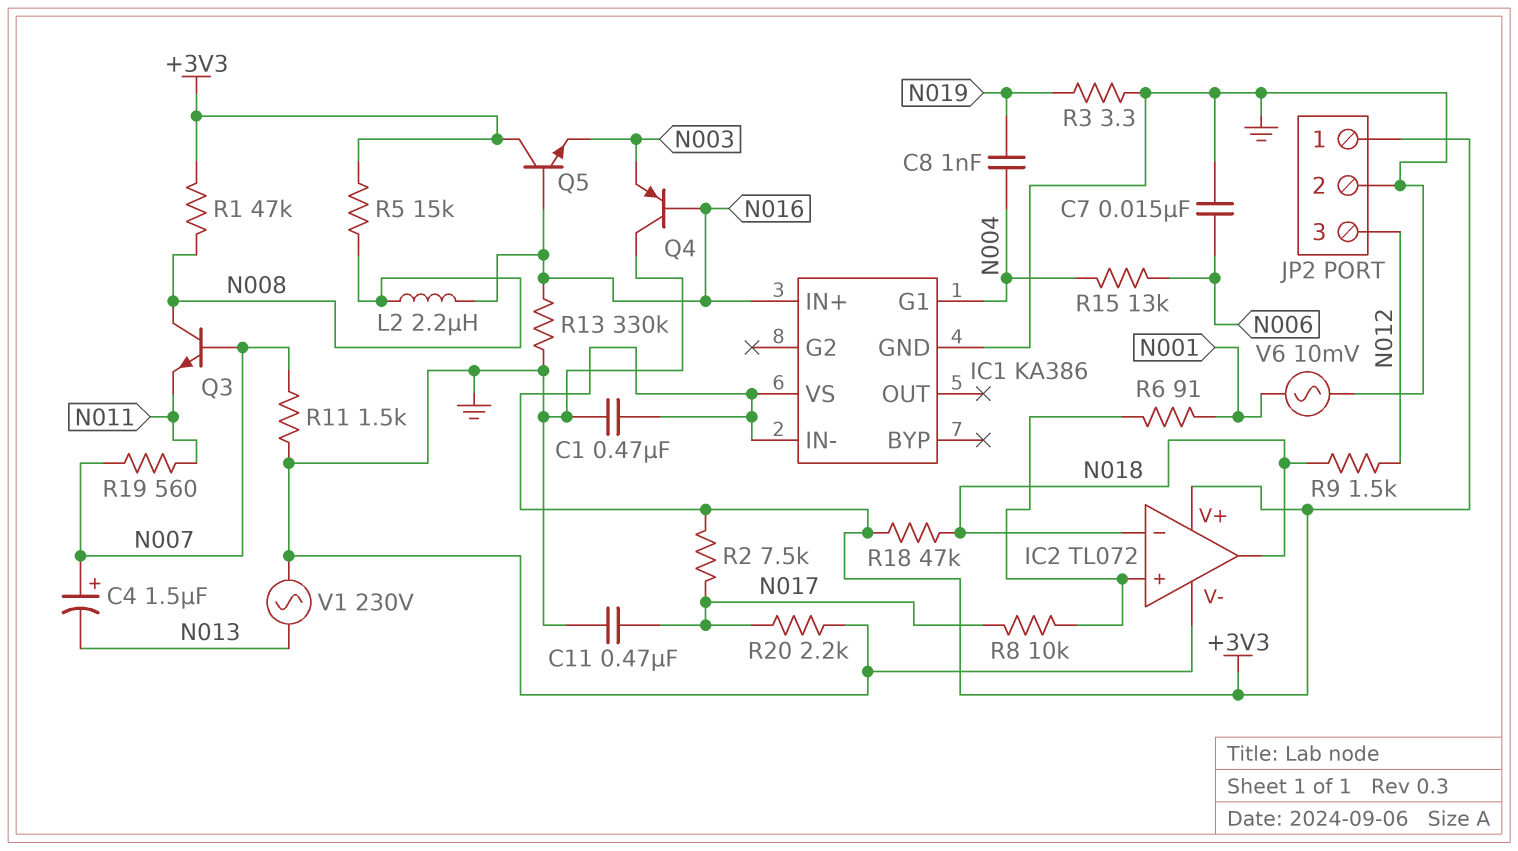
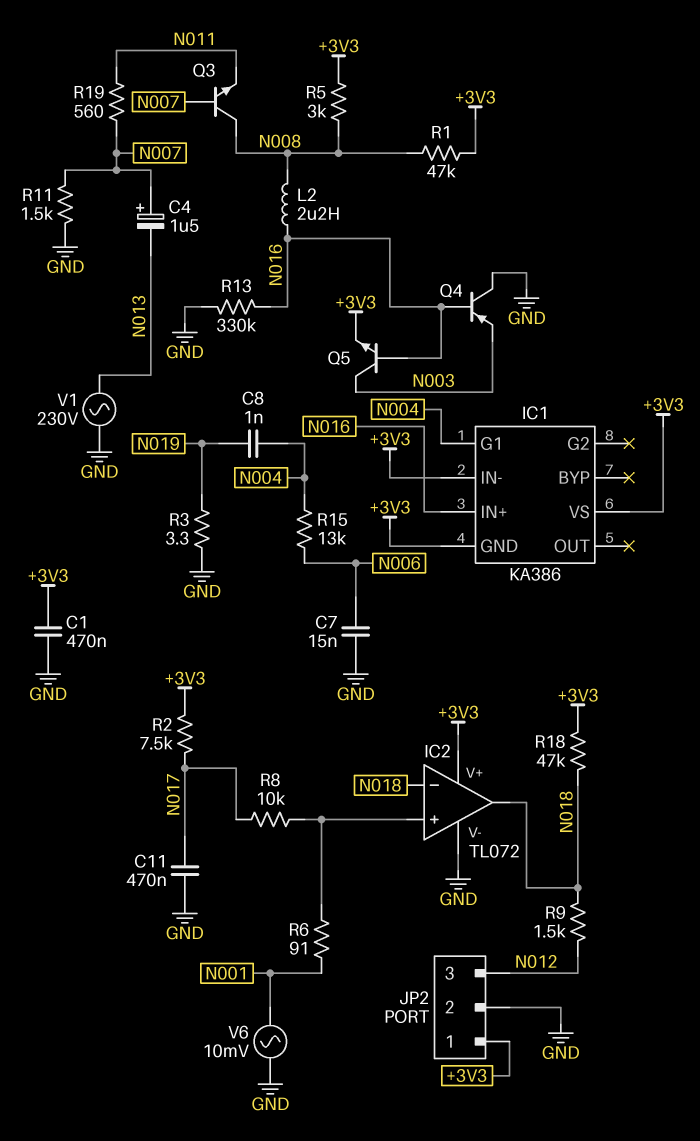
IC1 pin GND: GND -> +3V3
Q5: NPN (B N016, C +3V3, E N003) -> NPN (B N016, C N003, E +3V3)
R5: 15k (+3V3, N008) -> 3k (+3V3, N008)
R20: 2.2k (GND, N017) -> none

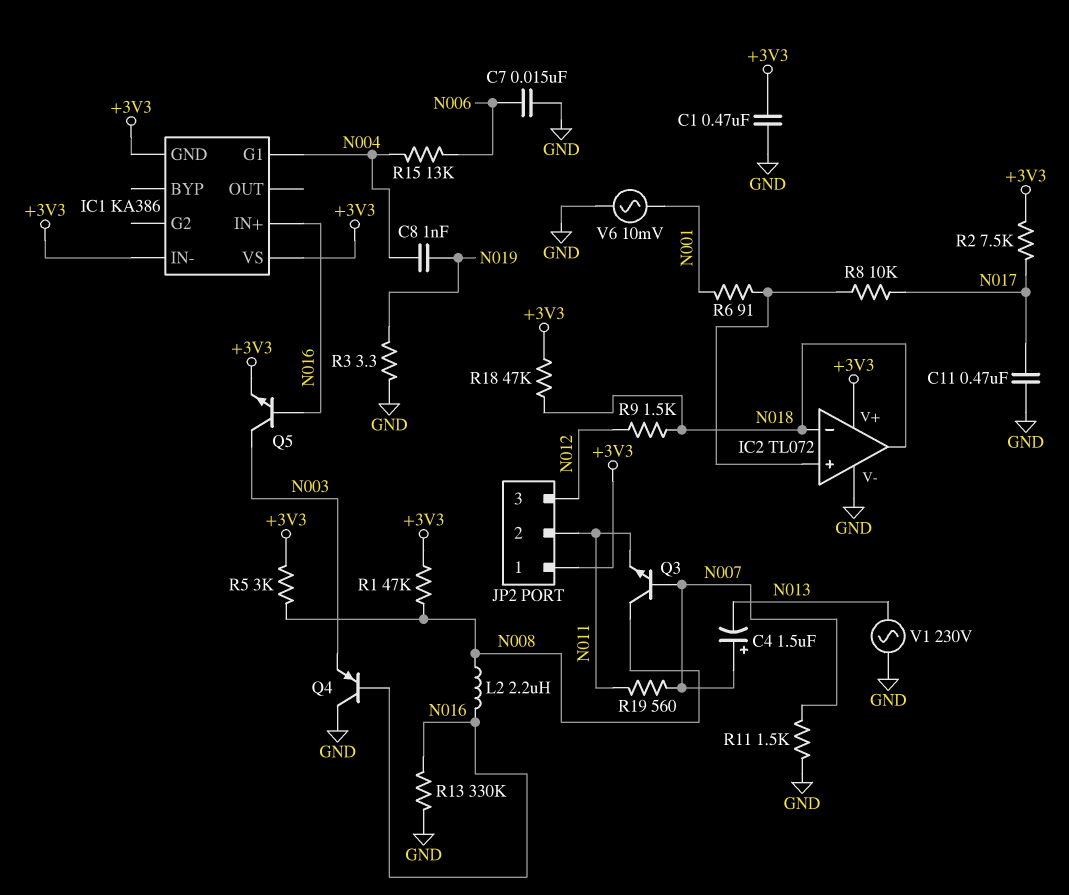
JP2 pin 2: GND -> N011

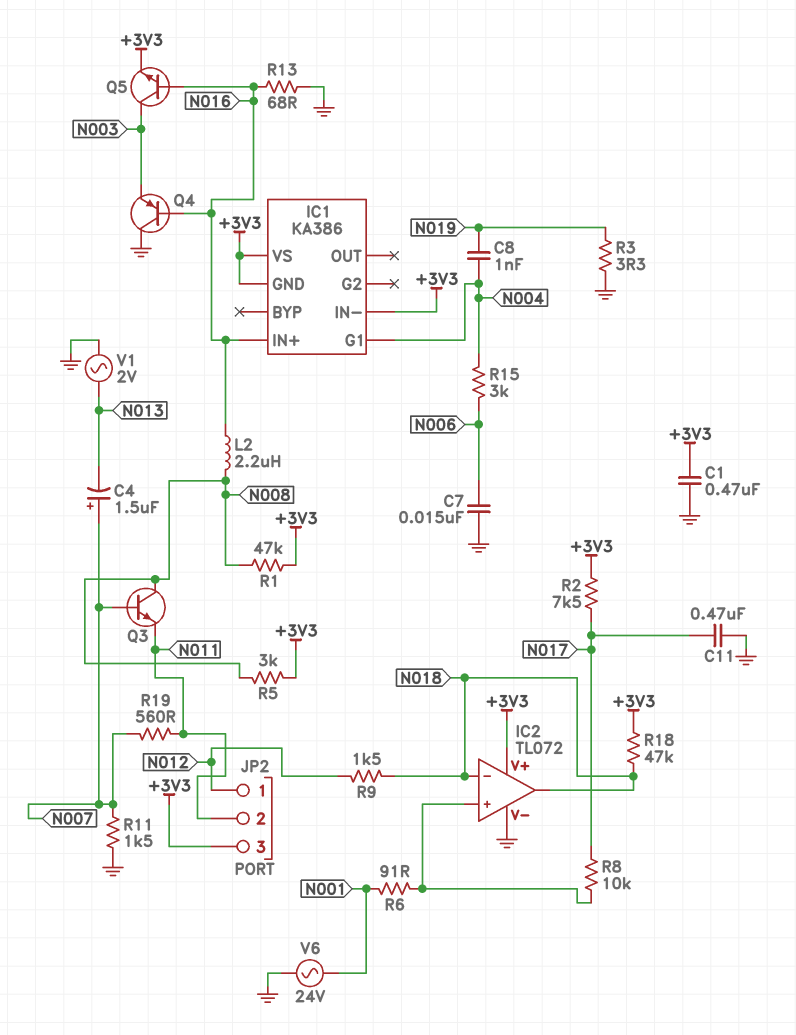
JP2 pin 1: +3V3 -> N012
JP2 pin 3: N012 -> +3V3
R13: 330k (GND, N016) -> 68 (GND, N016)
R15: 13k (N004, N006) -> 3k (N004, N006)
V1: AC 230V (GND, N013) -> AC 2V (GND, N013)
V6: AC 10mV (GND, N001) -> AC 24V (GND, N001)

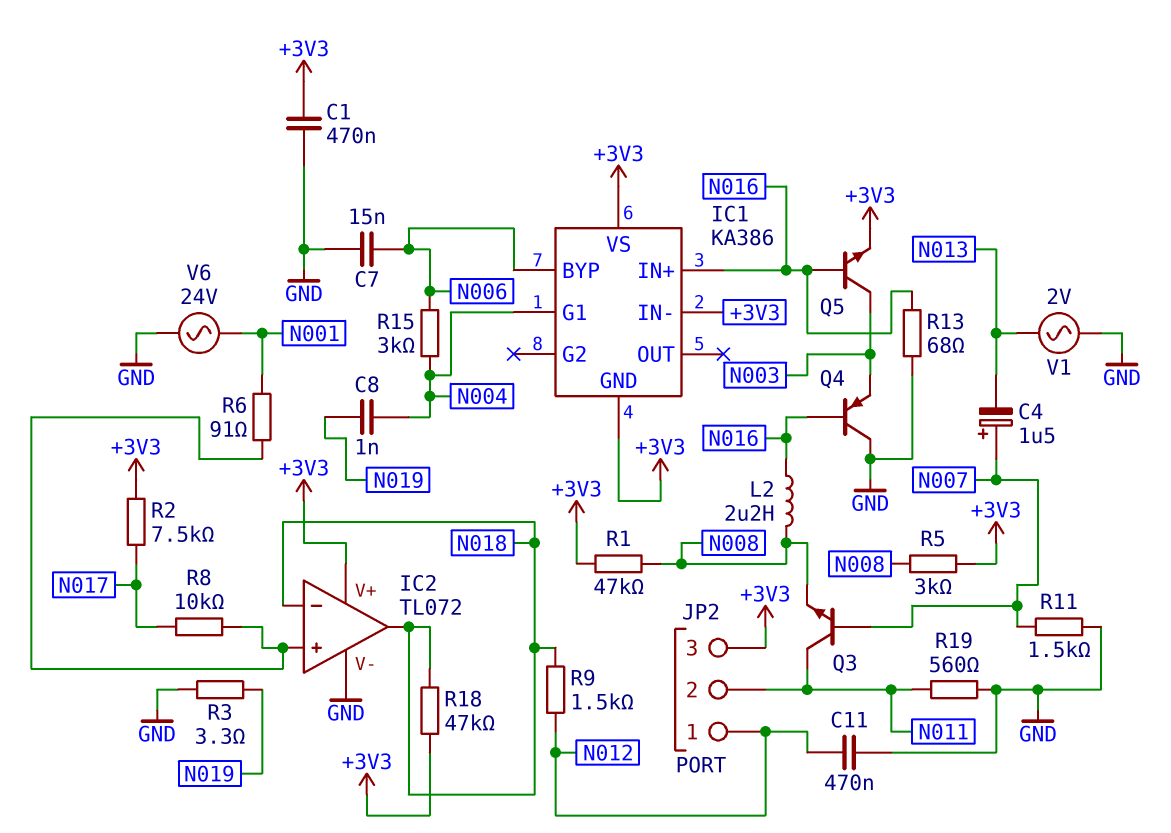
C11: 470nF (GND, N017) -> 470nF (GND, N012)
IC1 pin BYP: none -> N006
Q3: NPN (B N007, C N008, E N011) -> NPN (B N007, C N011, E N008)
R19: 560 (N007, N011) -> 560 (GND, N011)

